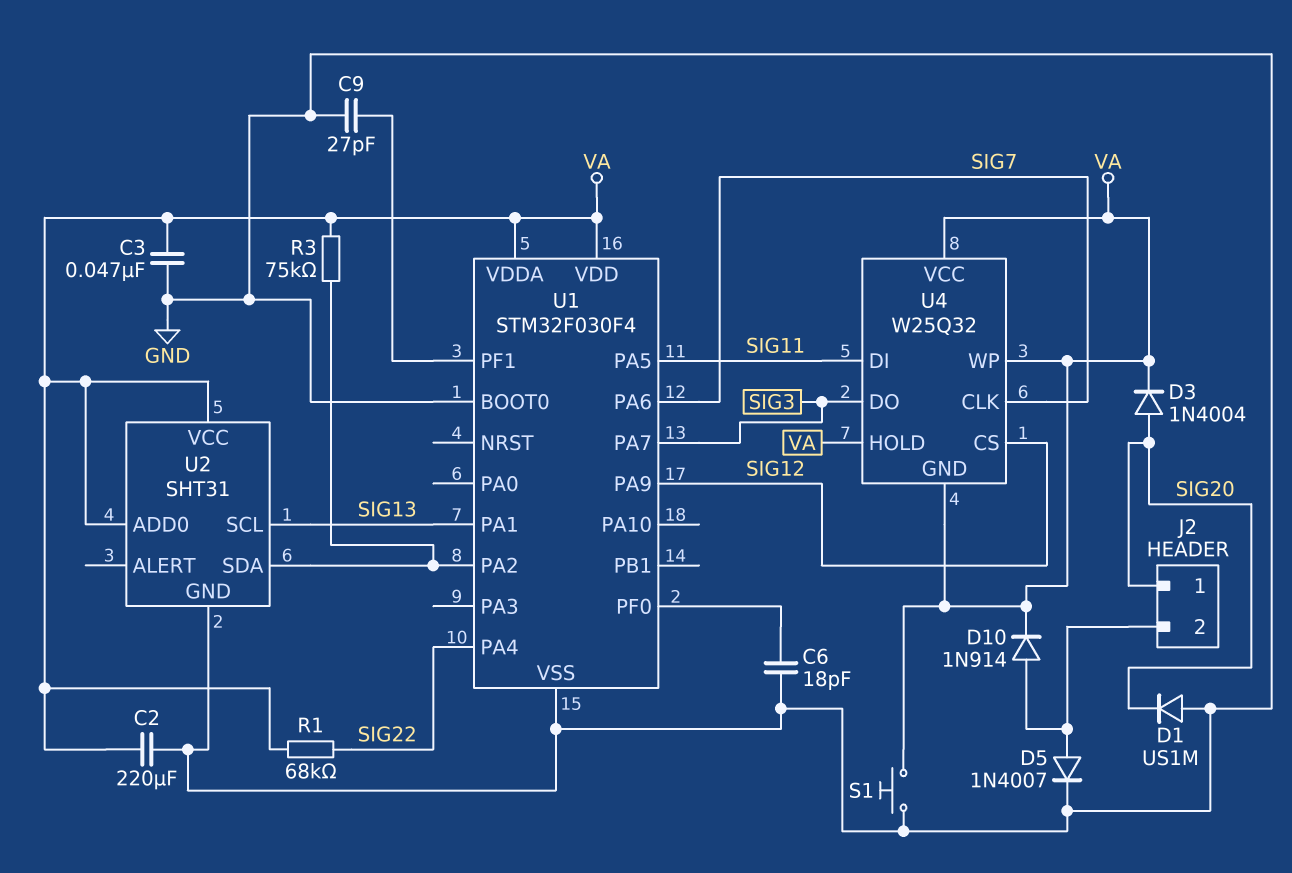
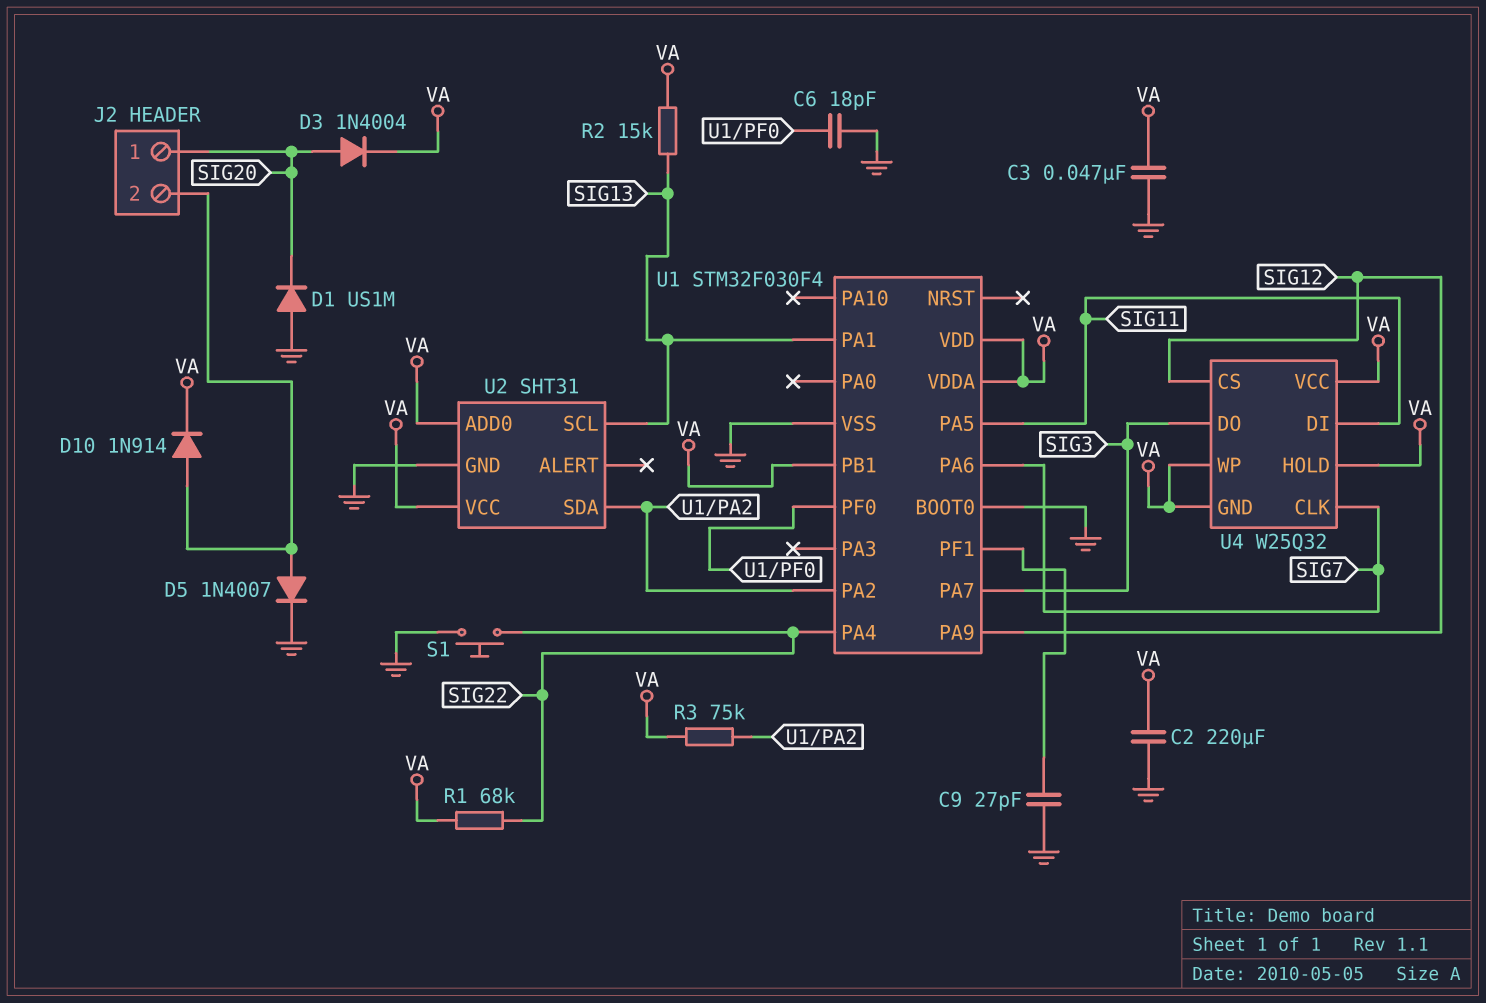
R2: none -> 15k (SIG13, VA)
S1: button (GND, VA) -> button (GND, SIG22)
U1 pin PB1: none -> VA

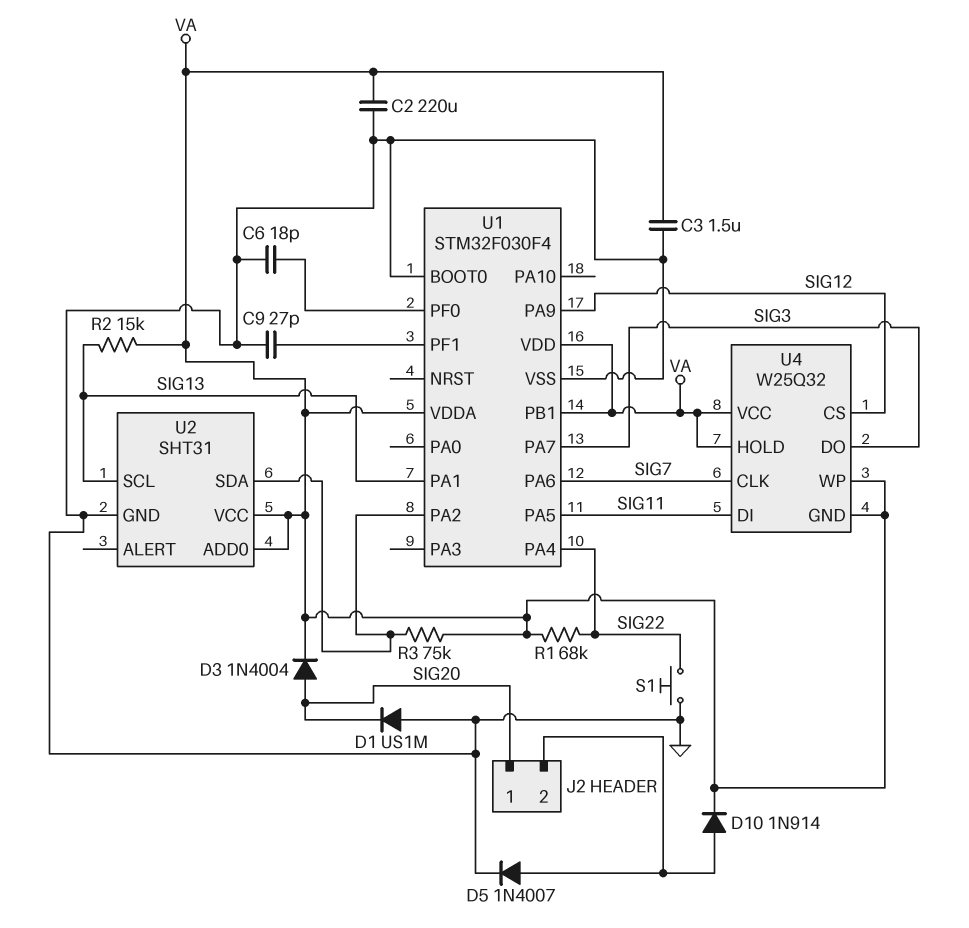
C3: 47nF (GND, VA) -> 1.5uF (GND, VA)

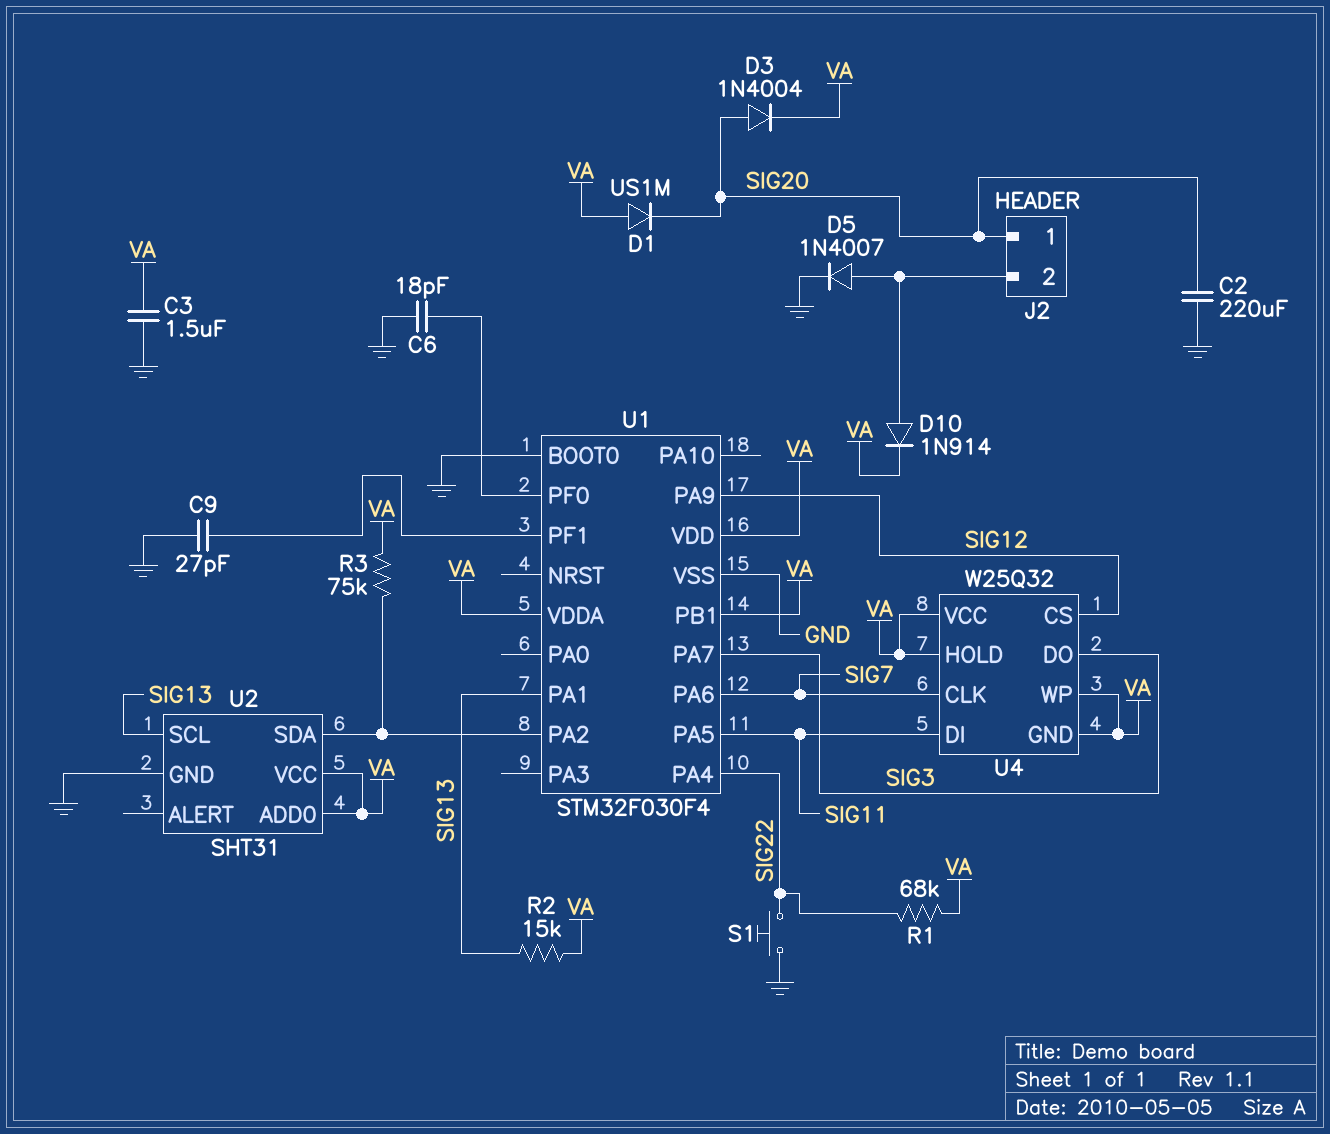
C2: 220uF (GND, VA) -> 220uF (GND, SIG20)
D1: diode US1M (A GND, K SIG20) -> diode US1M (A VA, K SIG20)

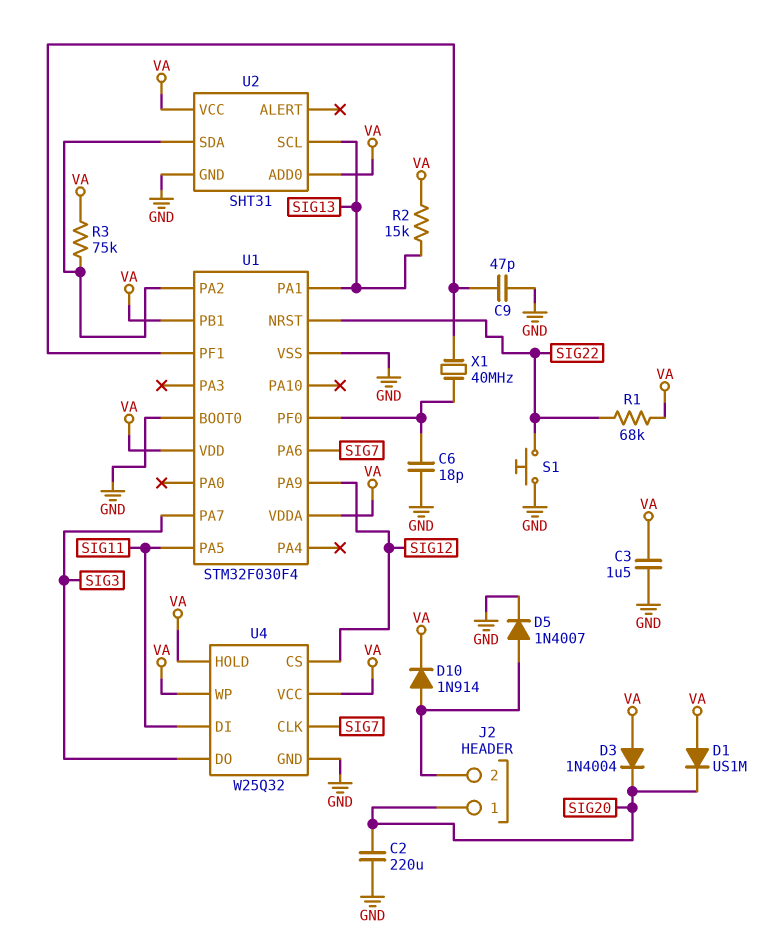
C9: 27pF (GND, U1/PF1) -> 47pF (GND, U1/PF1)
D3: diode 1N4004 (A SIG20, K VA) -> diode 1N4004 (A VA, K SIG20)
U1 pin NRST: none -> SIG22
U1 pin PA4: SIG22 -> none
U4 pin GND: VA -> GND
X1: none -> 40MHz (U1/PF0, U1/PF1)

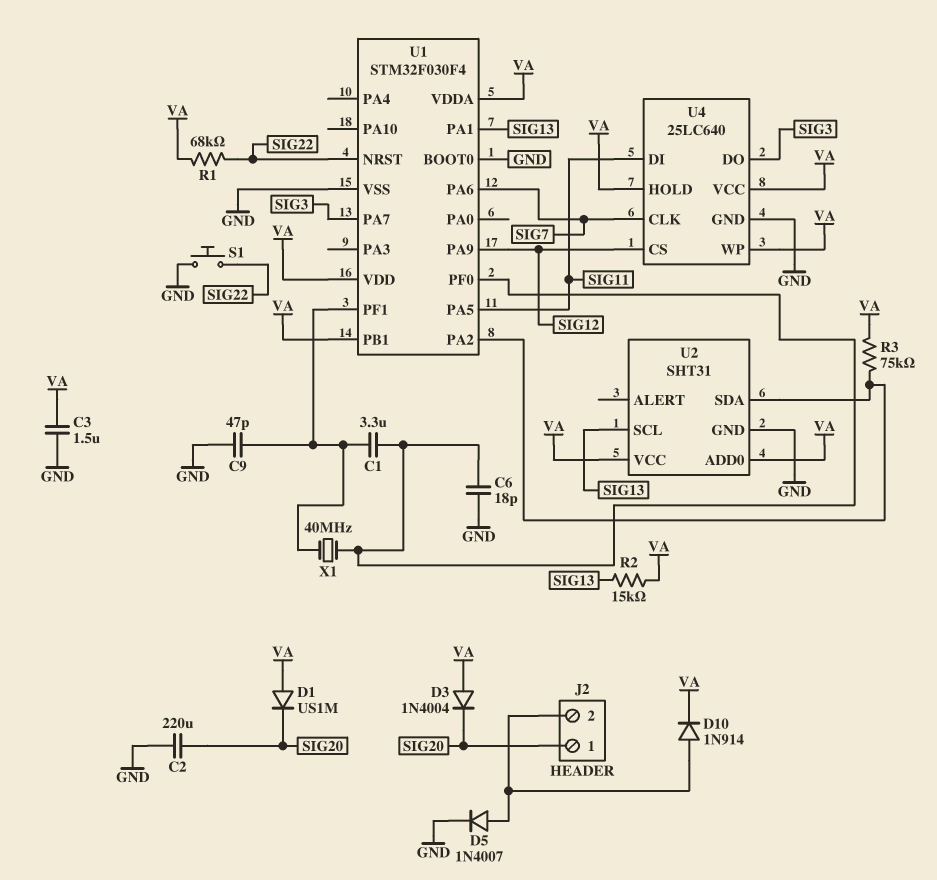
C1: none -> 3.3uF (U1/PF0, U1/PF1)
U4: W25Q32 -> 25LC640

